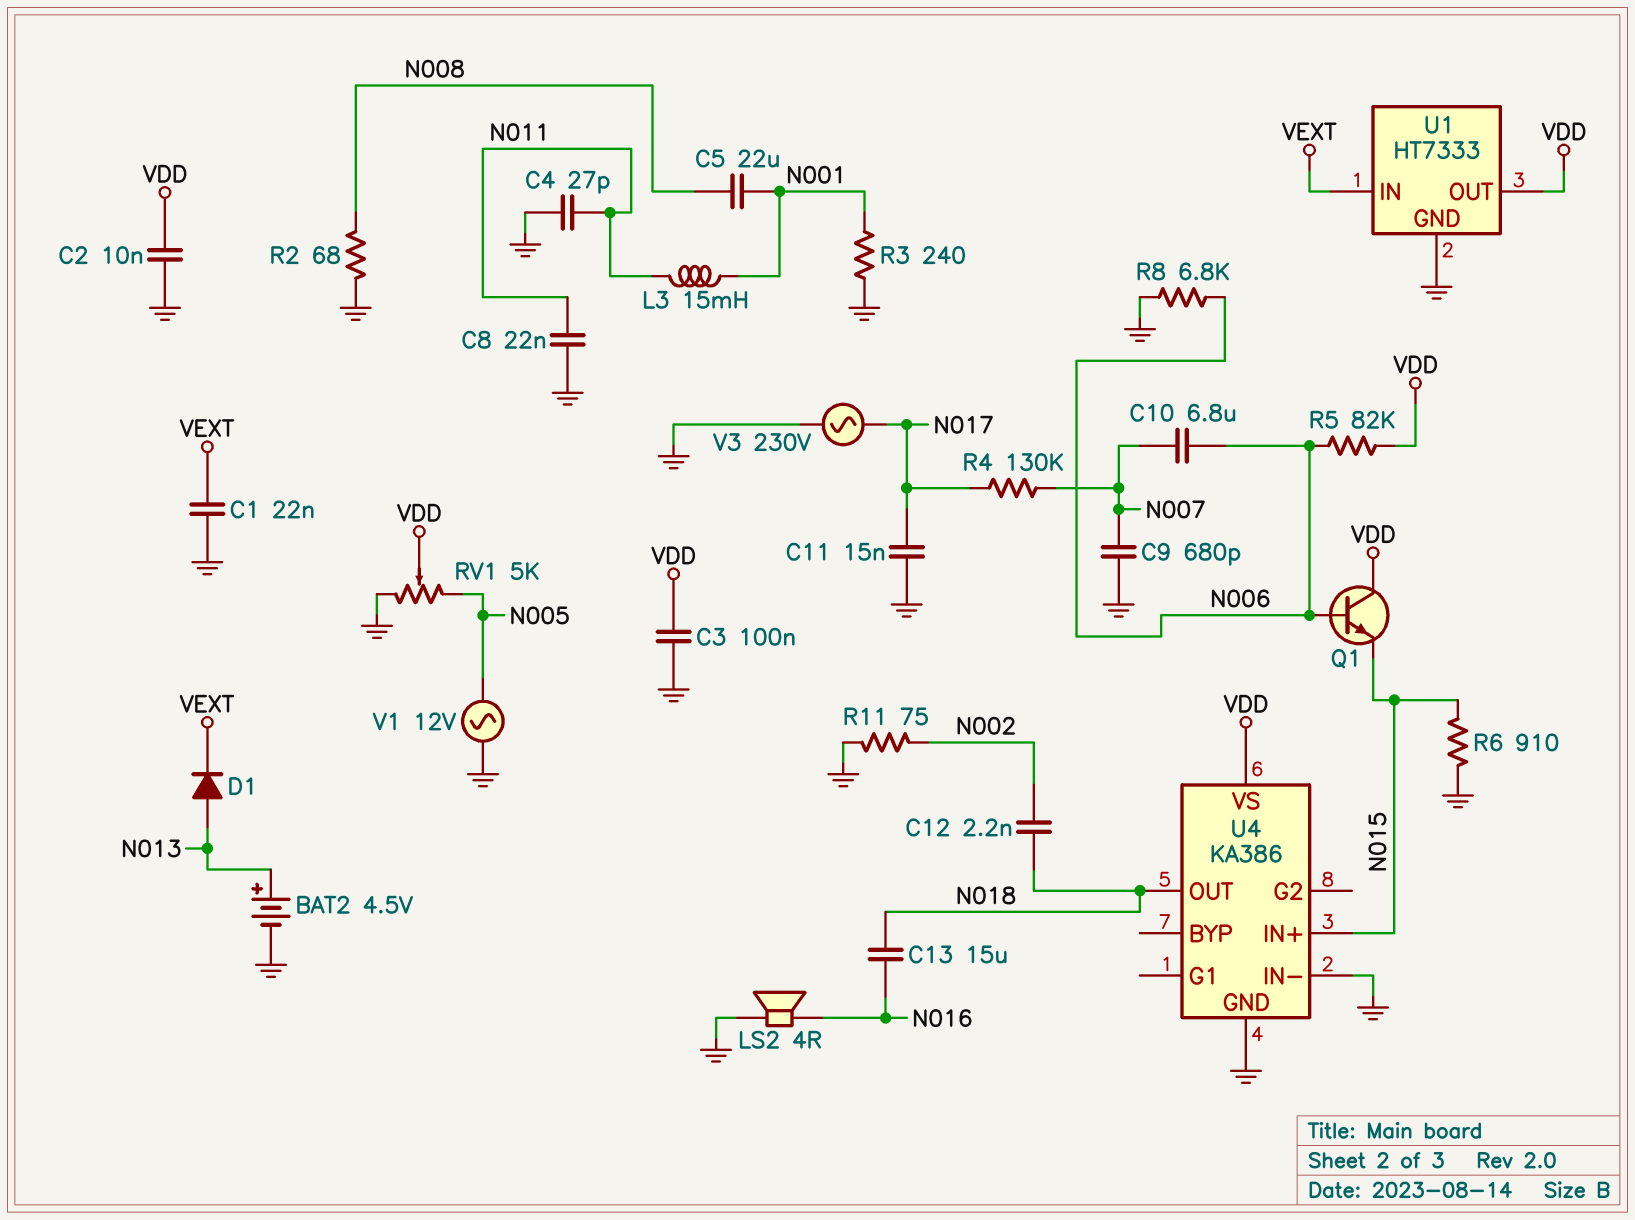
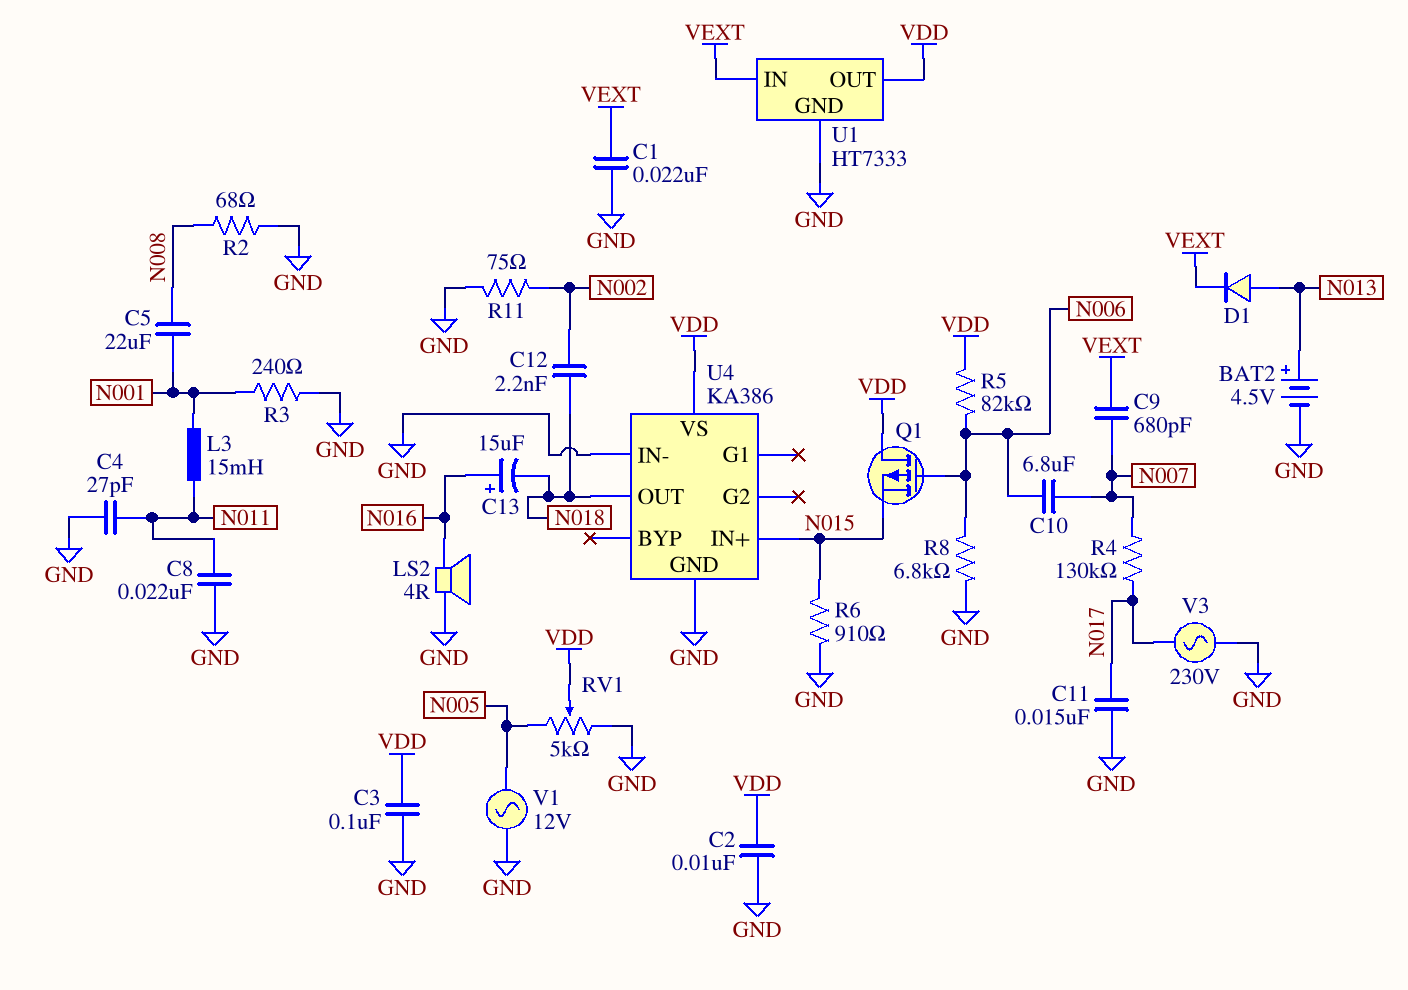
C9: 680pF (GND, N007) -> 680pF (N007, VEXT)
C13: 15uF (N016, N018) -> 15uF (plus N016, minus N018)
Q1: NPN (B N006, C VDD, E N015) -> PMOS (G N006, D VDD, S N015)

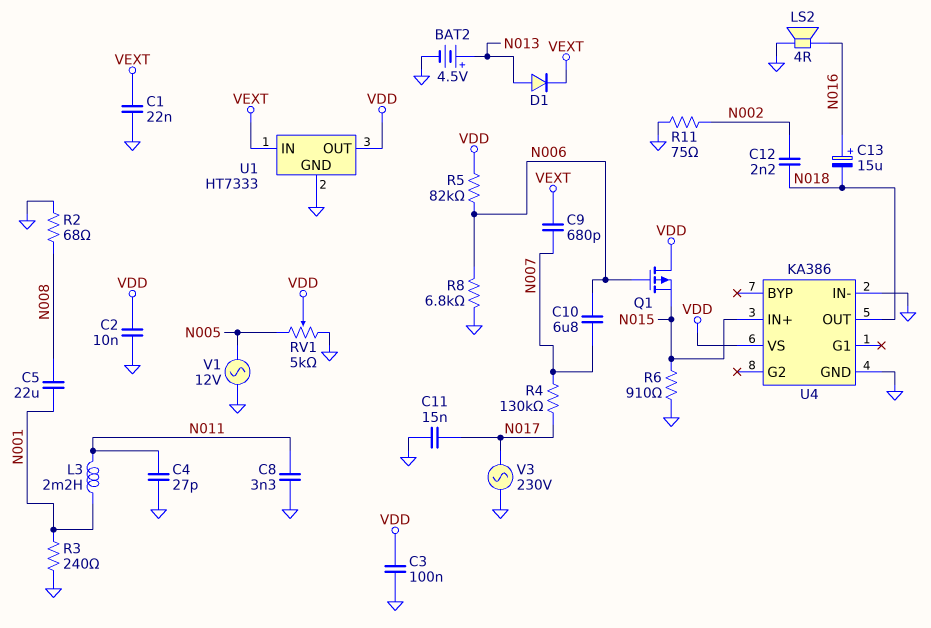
C8: 22nF (GND, N011) -> 3.3nF (GND, N011)
L3: 15mH (N001, N011) -> 2.2mH (N001, N011)

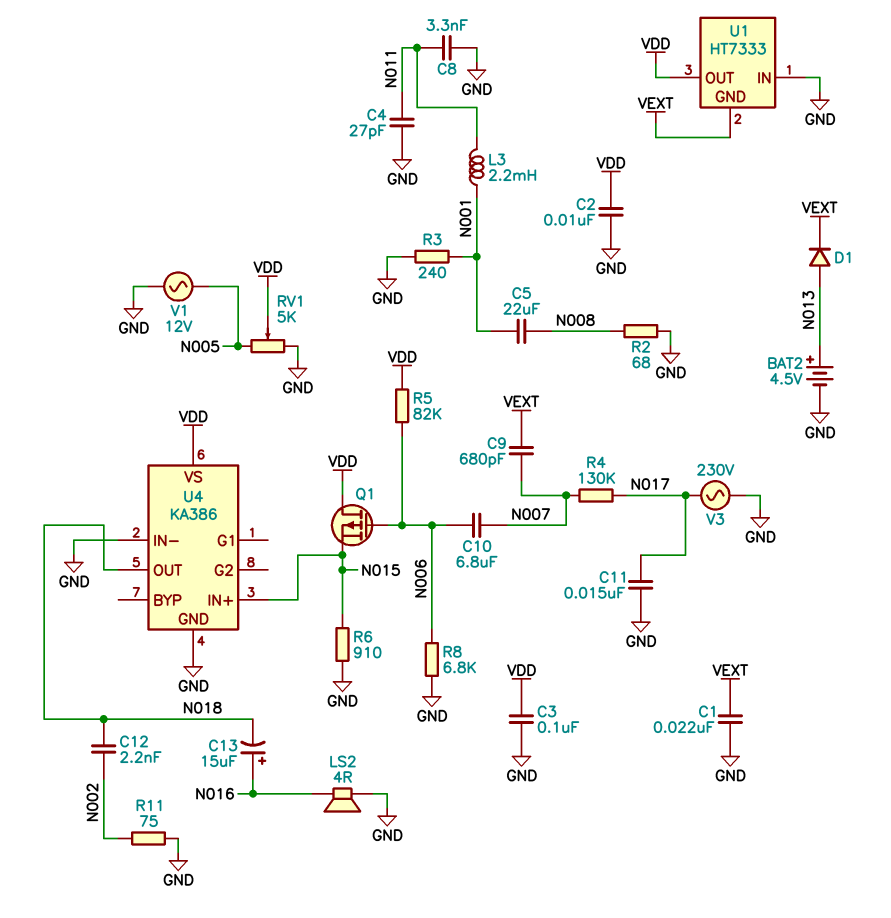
U1 pin GND: GND -> VEXT
U1 pin IN: VEXT -> GND

